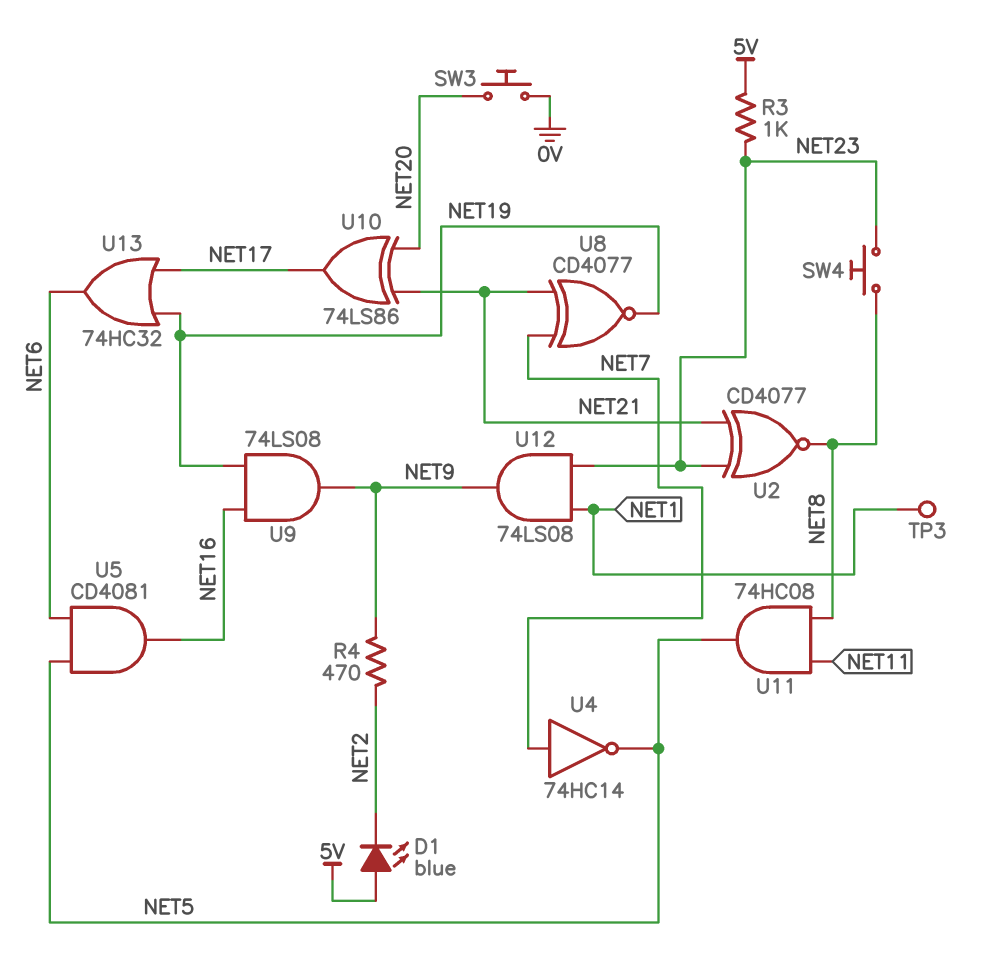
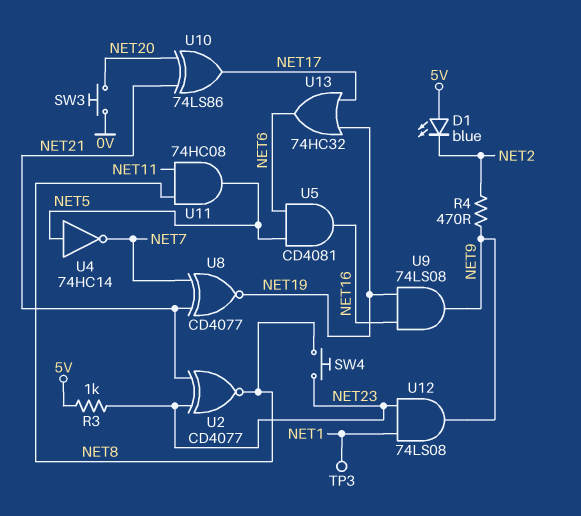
U4: NOT 74HC14 (in NET7, out NET5) -> NOT 74HC14 (in NET5, out NET7)

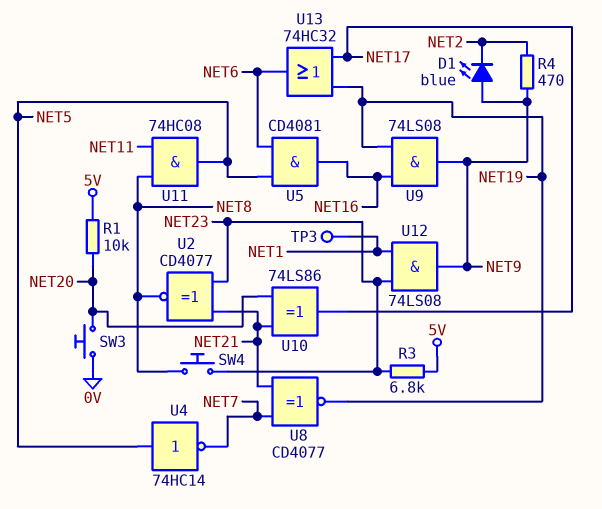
D1: LED blue (A 5V, K NET2) -> LED blue (A NET9, K NET2)
R1: none -> 10k (5V, NET20)
R3: 1k (5V, NET23) -> 6.8k (5V, NET23)

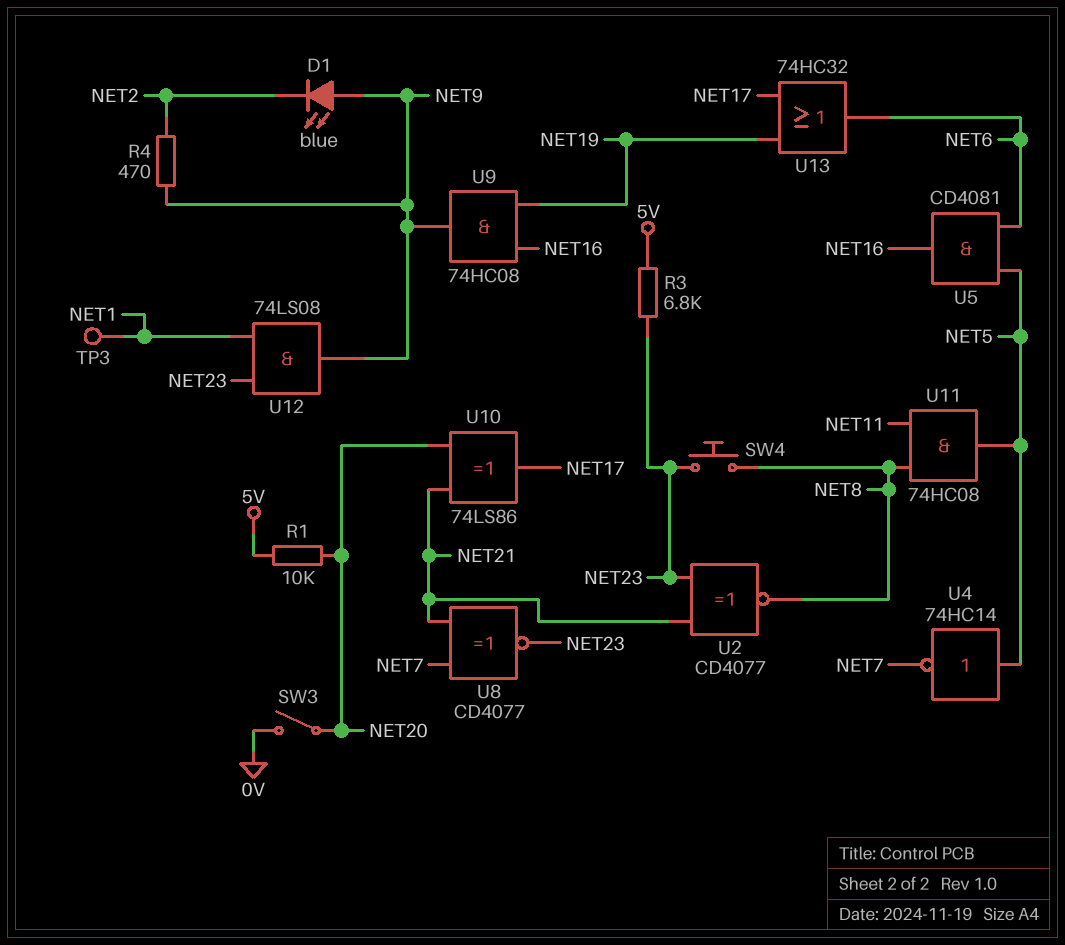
SW3: button (0V, NET20) -> switch (0V, NET20)
U8: XNOR CD4077 (in NET7, in NET21, out NET19) -> XNOR CD4077 (in NET7, in NET21, out NET23)
U9: AND 74LS08 (in NET16, in NET19, out NET9) -> AND 74HC08 (in NET16, in NET19, out NET9)

